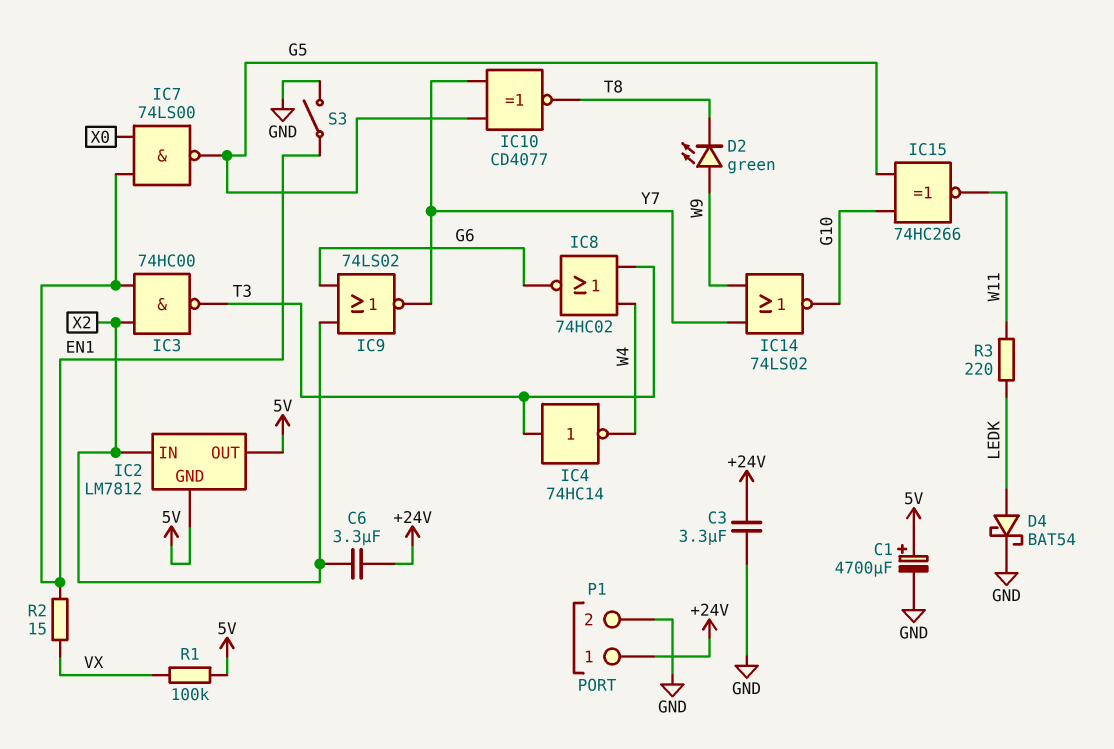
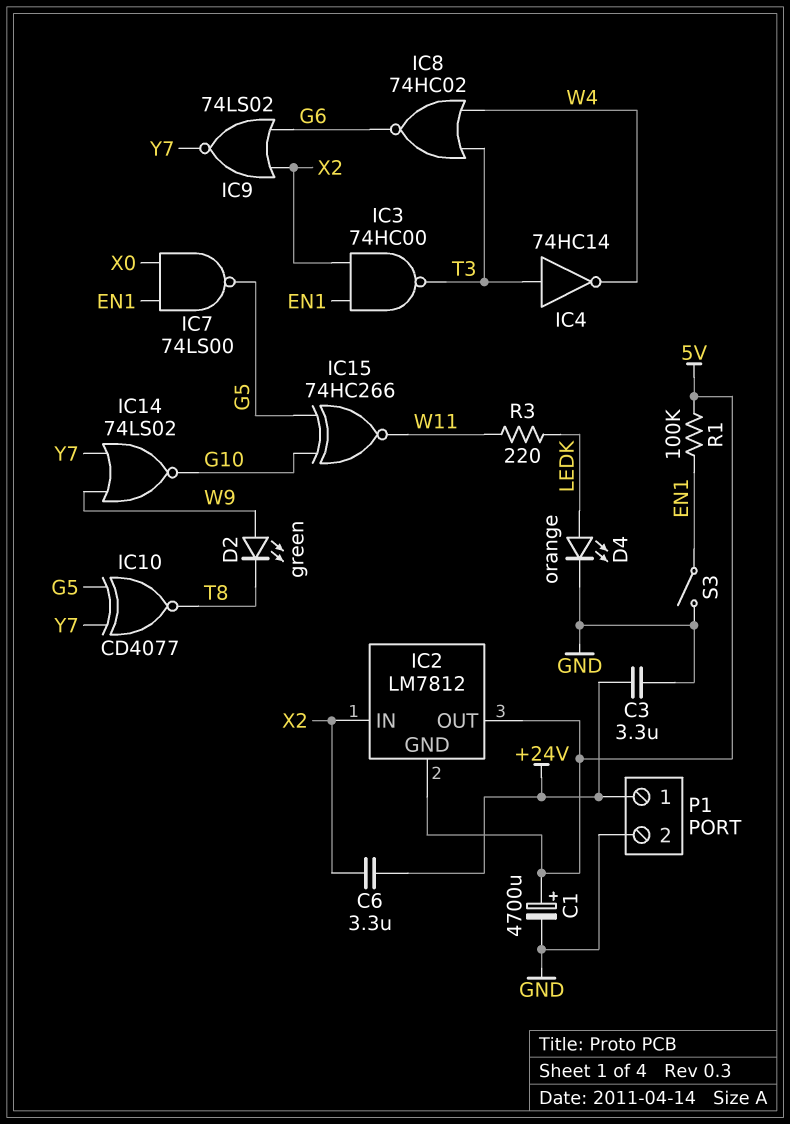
D4: schottky BAT54 (A LEDK, K GND) -> LED orange (A LEDK, K GND)
R1: 100k (5V, VX) -> 100k (5V, EN1)
R2: 15 (EN1, VX) -> none

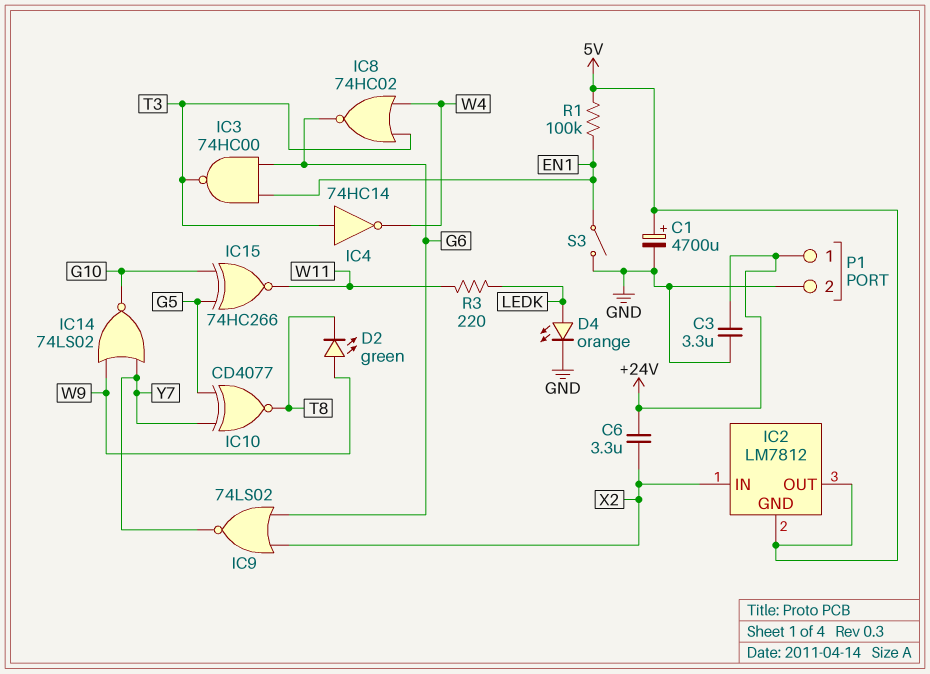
IC3: NAND 74HC00 (in EN1, in X2, out T3) -> NAND 74HC00 (in EN1, in G6, out T3)
IC7: NAND 74LS00 (in EN1, in X0, out G5) -> none

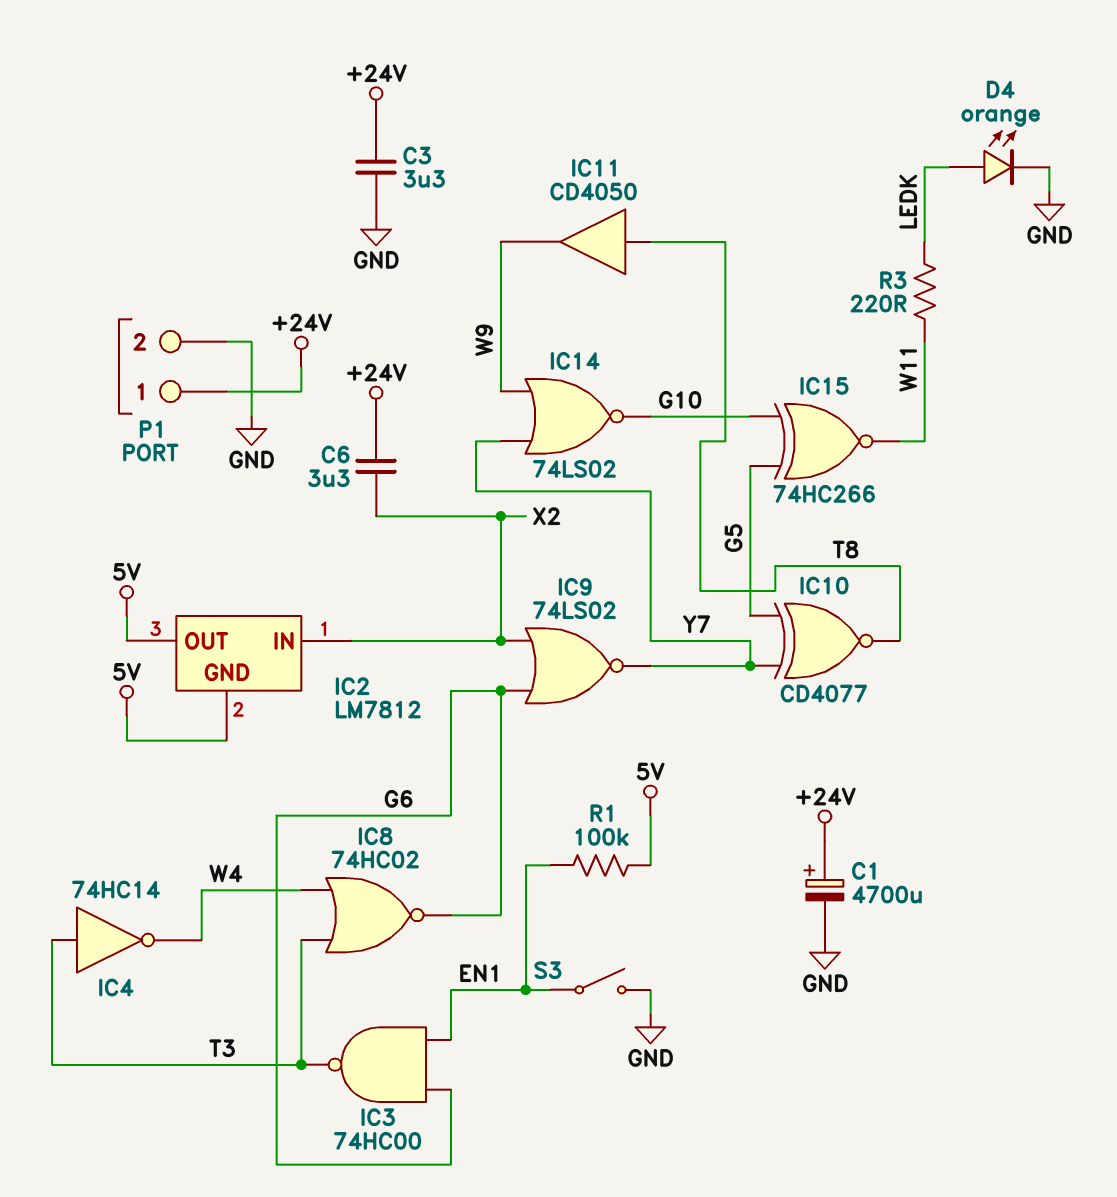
C1: 4700uF (plus 5V, minus GND) -> 4700uF (plus +24V, minus GND)
D2: LED green (A W9, K T8) -> none
IC11: none -> buffer CD4050 (in T8, out W9)

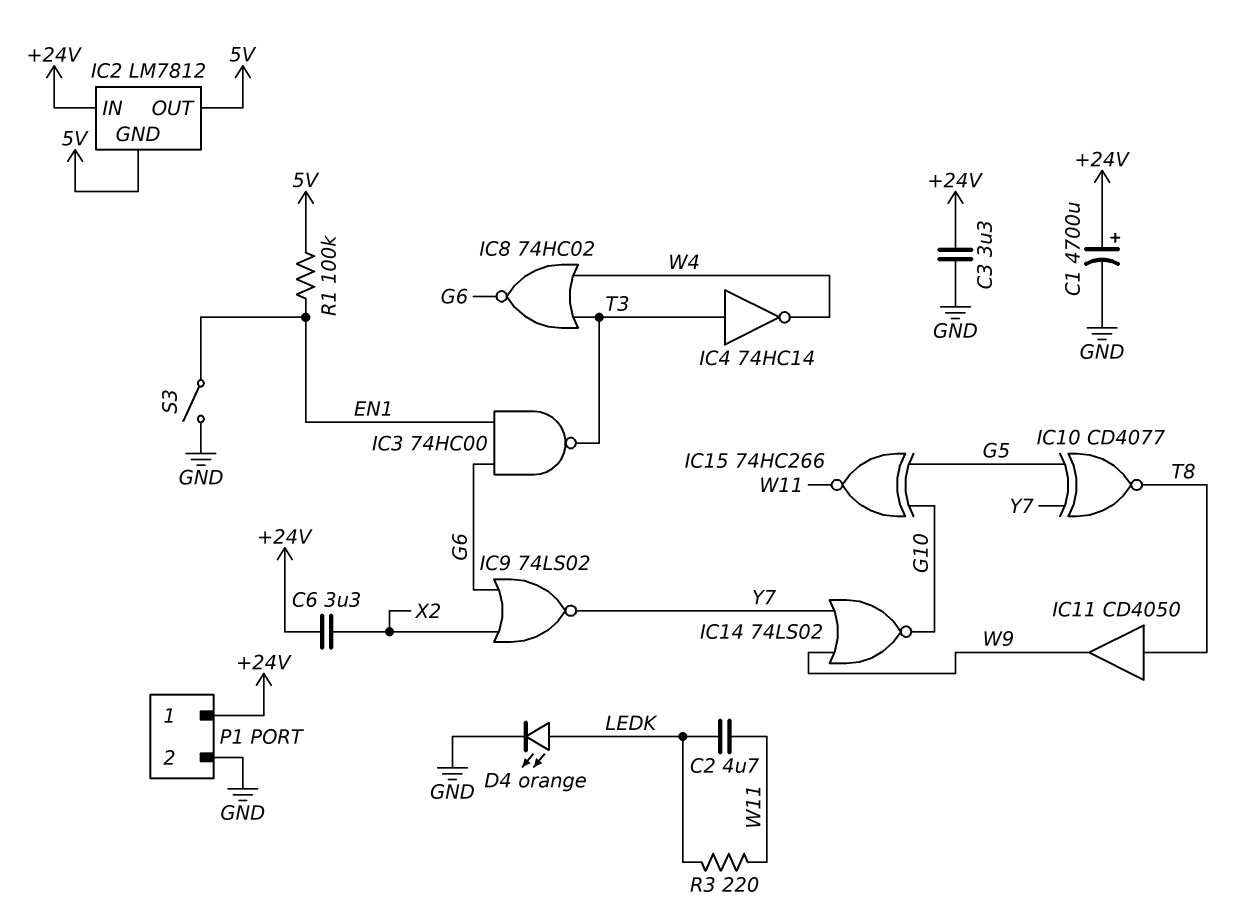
C2: none -> 4.7uF (LEDK, W11)
IC2 pin IN: X2 -> +24V

